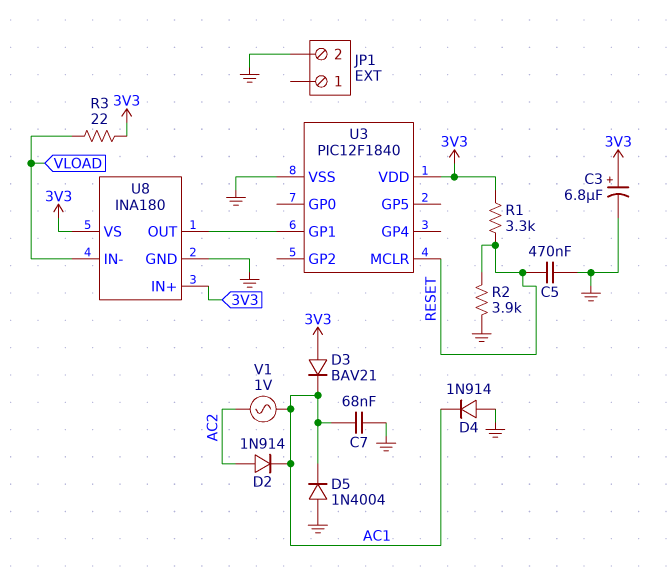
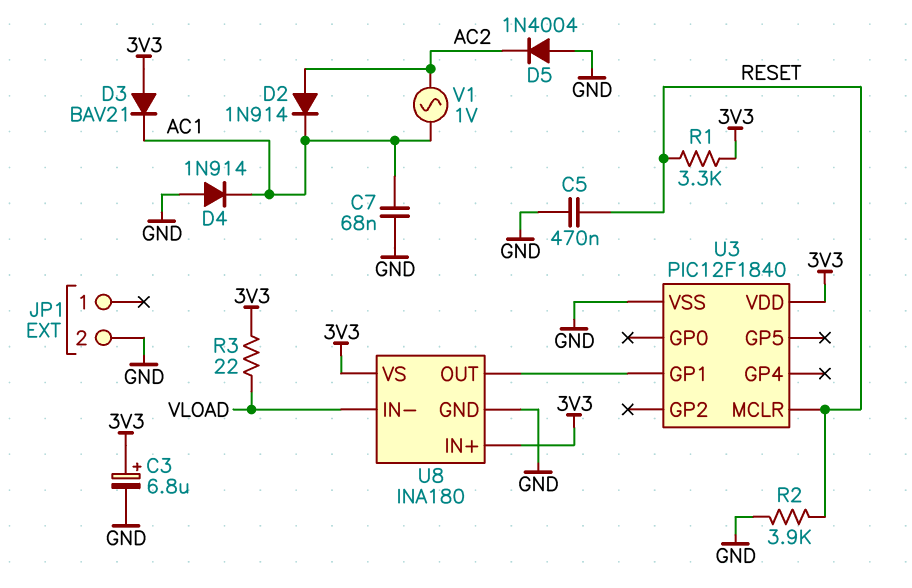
D5: diode 1N4004 (A GND, K AC1) -> diode 1N4004 (A GND, K AC2)

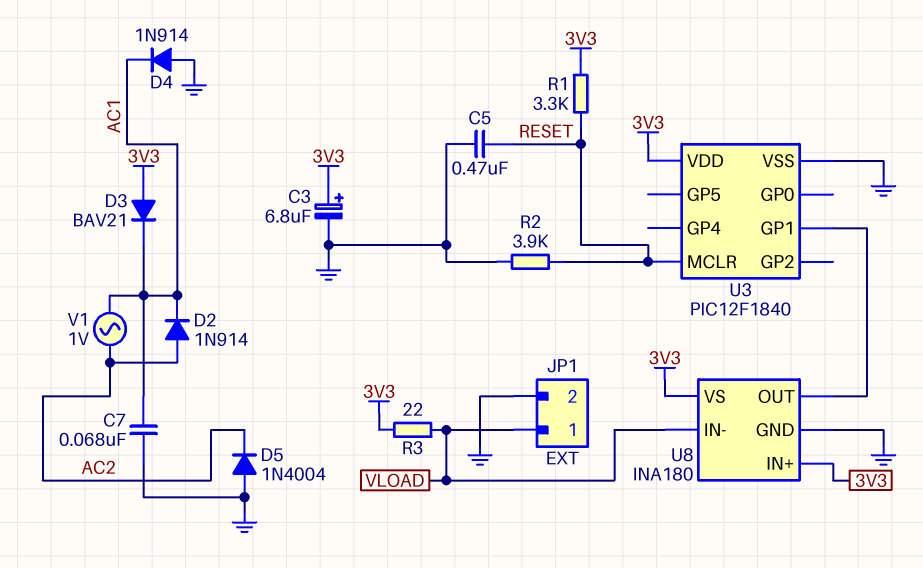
JP1 pin 1: none -> VLOAD

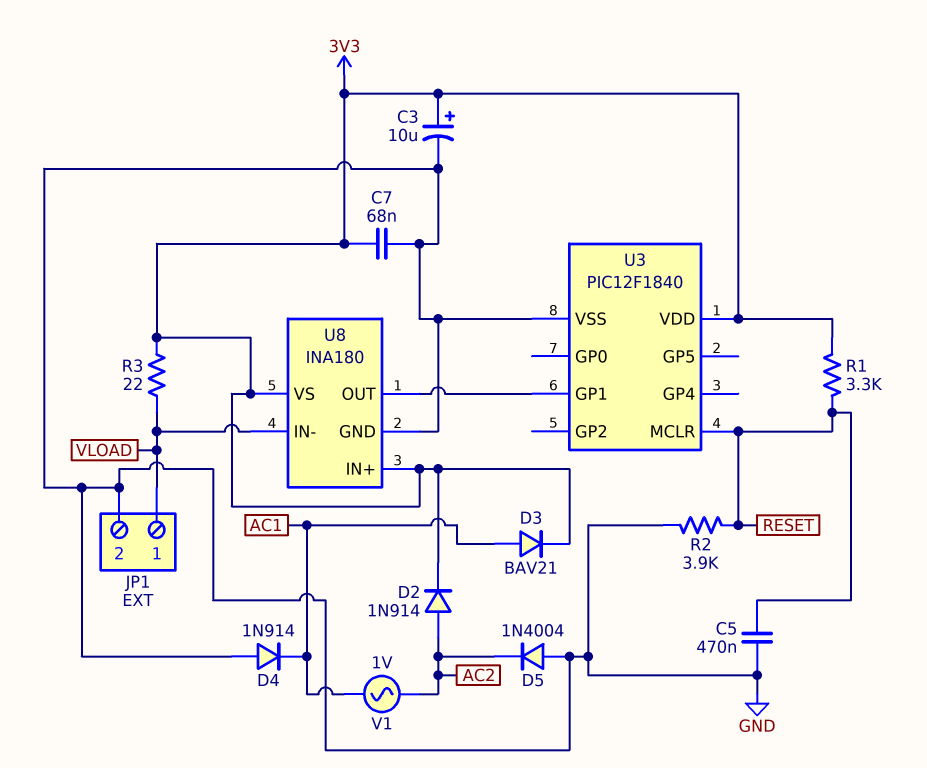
C3: 6.8uF (plus 3V3, minus GND) -> 10uF (plus 3V3, minus GND)
C7: 68nF (AC1, GND) -> 68nF (3V3, GND)
D2: diode 1N914 (A AC2, K AC1) -> diode 1N914 (A AC2, K 3V3)
D3: diode BAV21 (A 3V3, K AC1) -> diode BAV21 (A AC1, K 3V3)

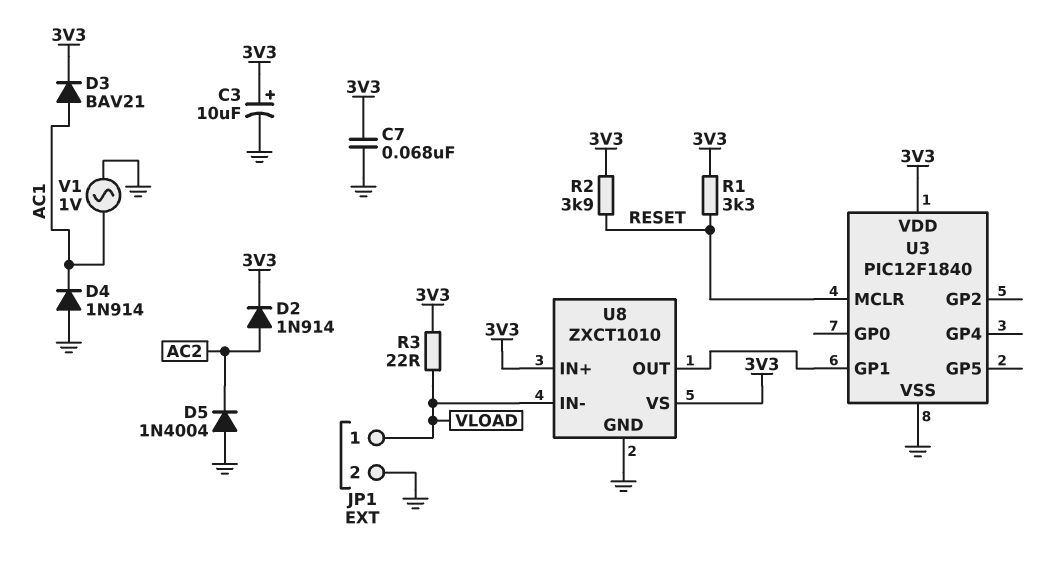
C5: 470nF (GND, RESET) -> none
R2: 3.9k (GND, RESET) -> 3.9k (3V3, RESET)
U8: INA180 -> ZXCT1010
V1: AC 1V (AC1, AC2) -> AC 1V (AC1, GND)

